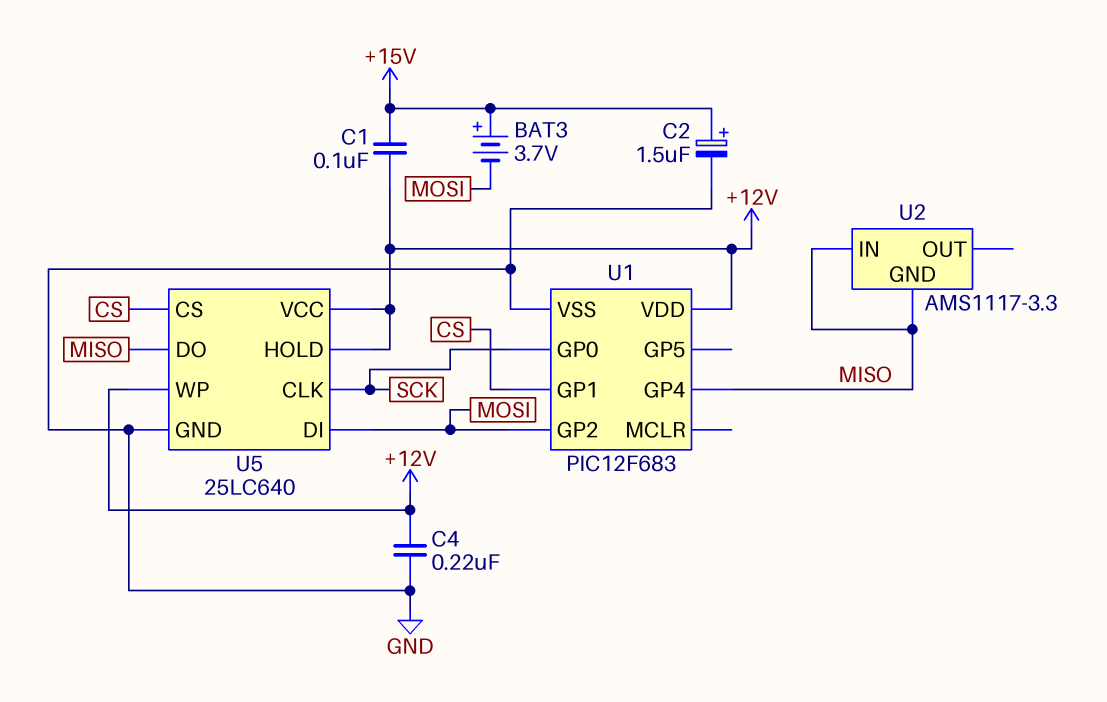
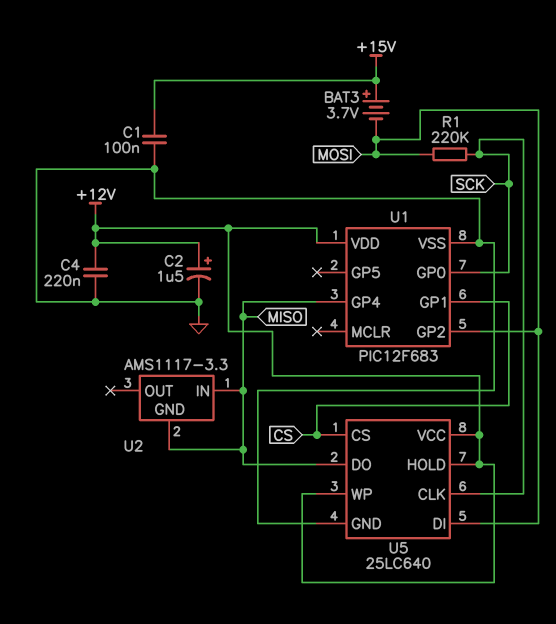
C1: 100nF (+12V, +15V) -> 100nF (+15V, GND)
C2: 1.5uF (plus +15V, minus GND) -> 1.5uF (plus +12V, minus GND)
R1: none -> 220k (MOSI, SCK)

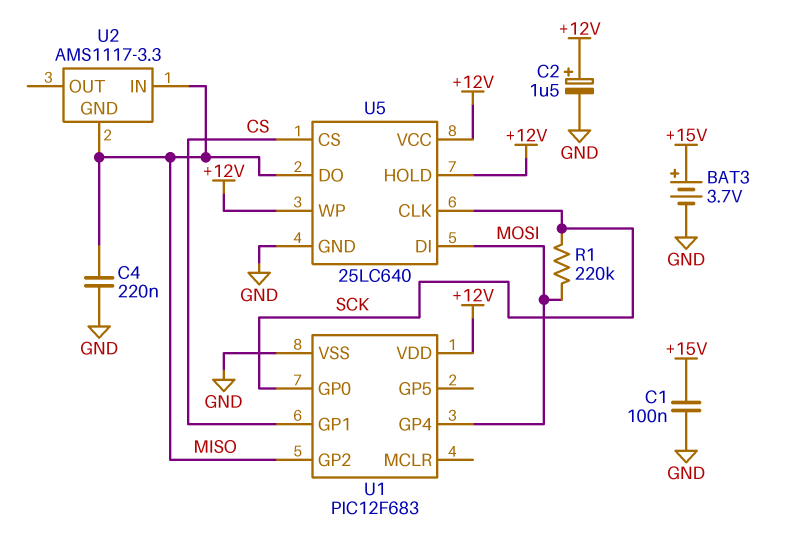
BAT3: 3.7V (plus +15V, minus MOSI) -> 3.7V (plus +15V, minus GND)
C4: 220nF (+12V, GND) -> 220nF (GND, MISO)
U1 pin GP2: MOSI -> MISO
U1 pin GP4: MISO -> MOSI

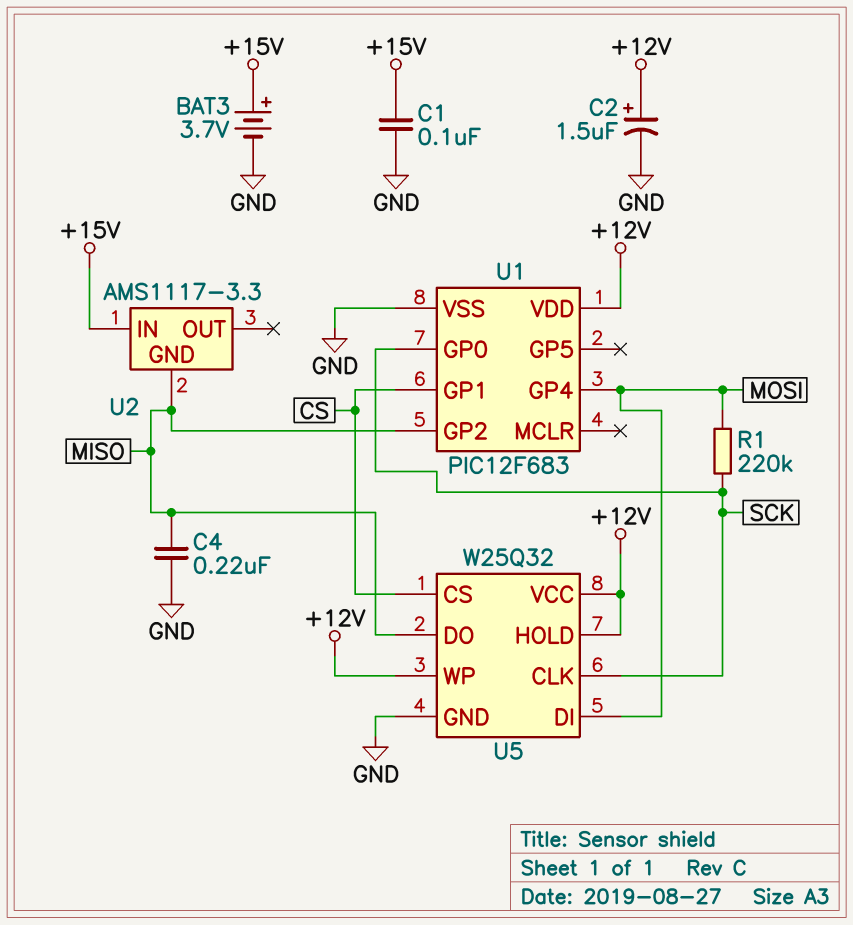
U2 pin IN: MISO -> +15V
U5: 25LC640 -> W25Q32

